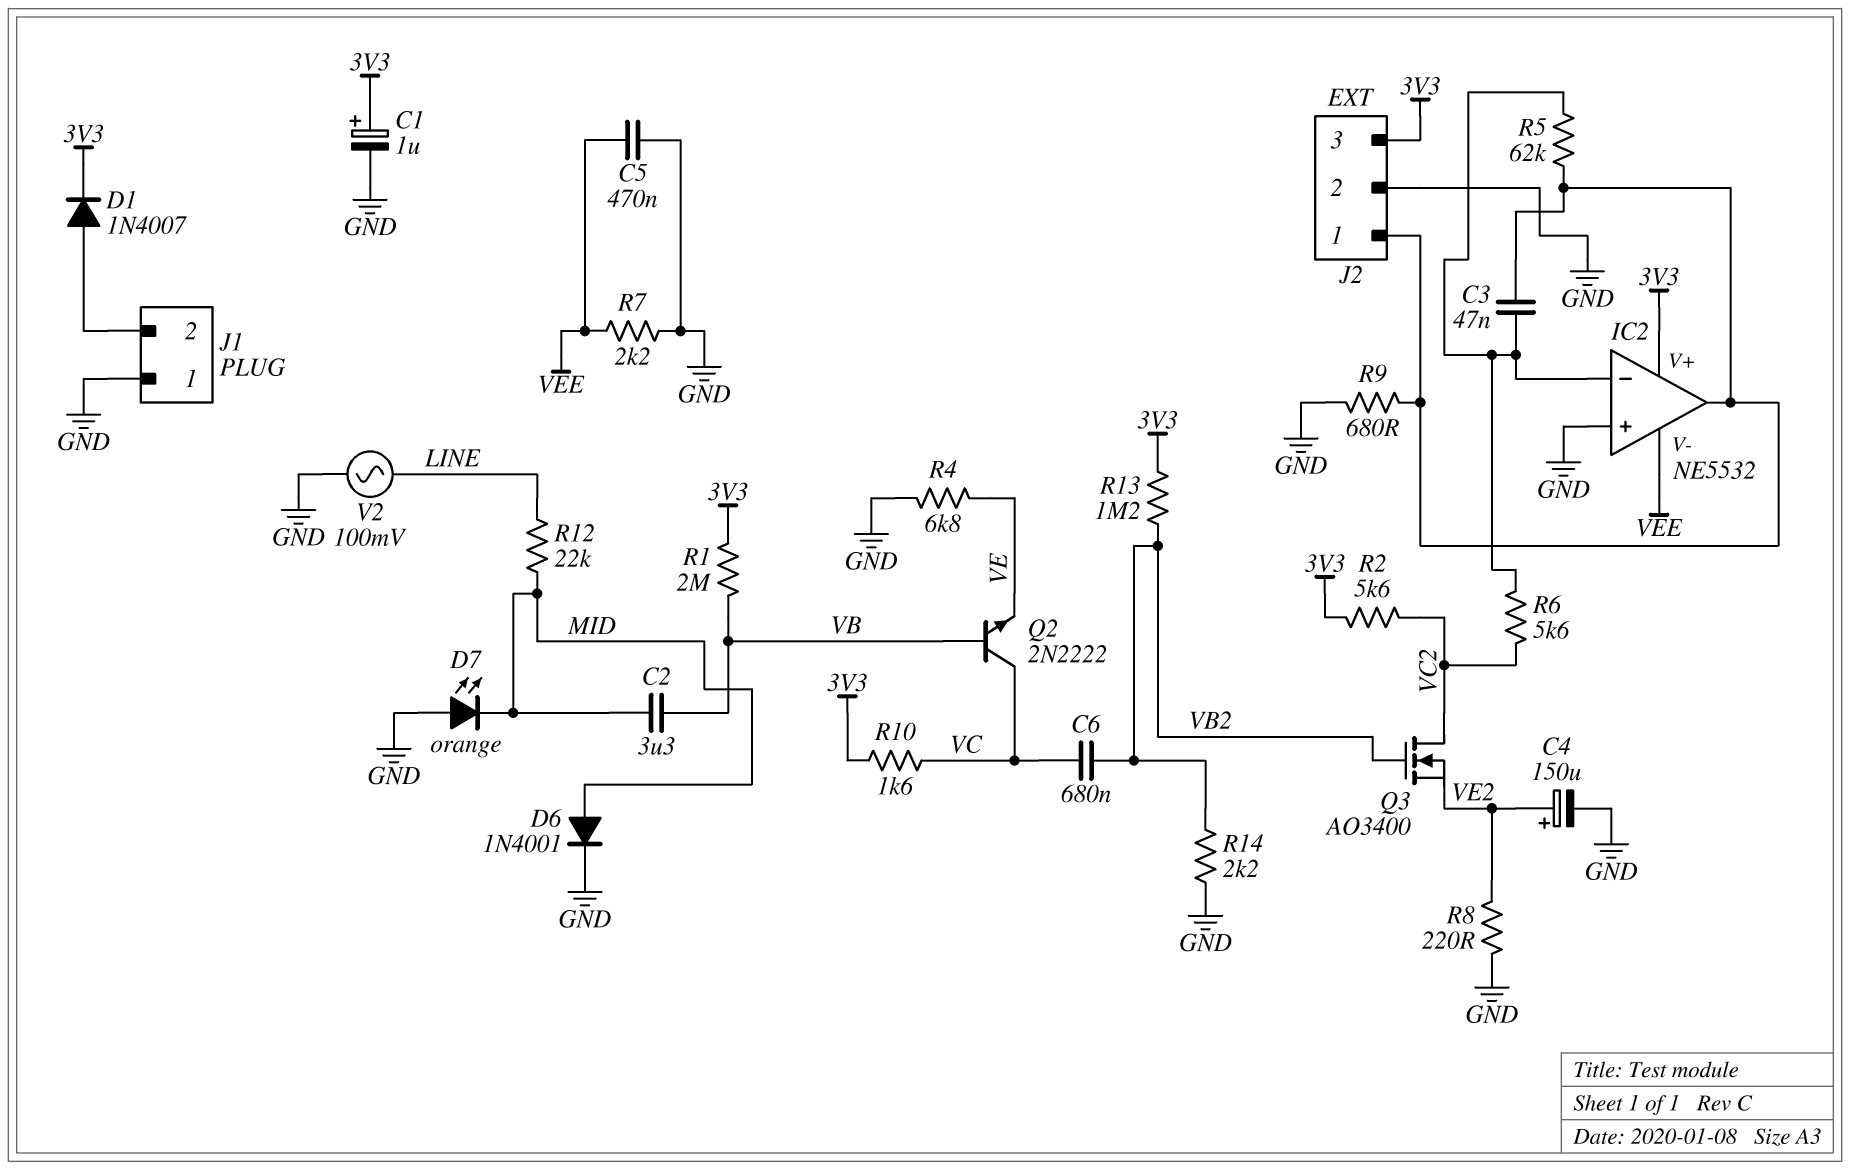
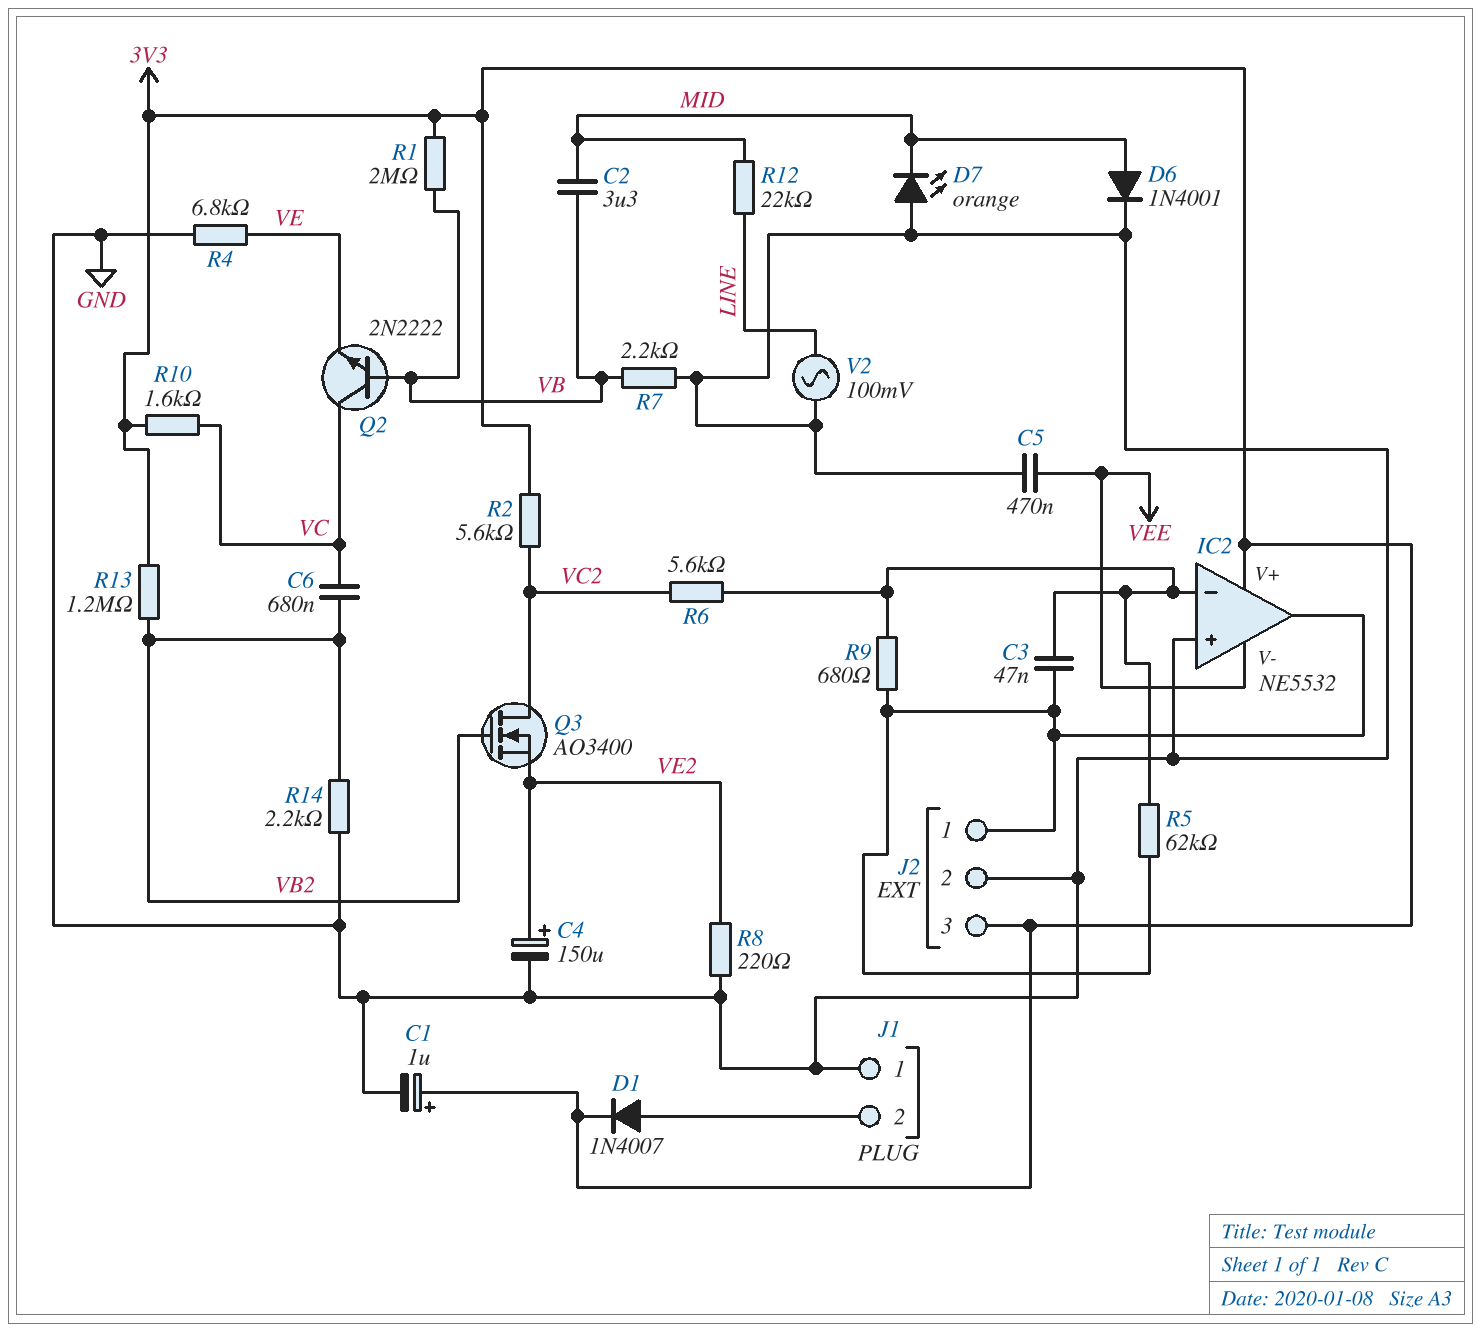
R7: 2.2k (GND, VEE) -> 2.2k (GND, VB)
R9: 680 (GND, IC2/out) -> 680 (IC2/in-, IC2/out)

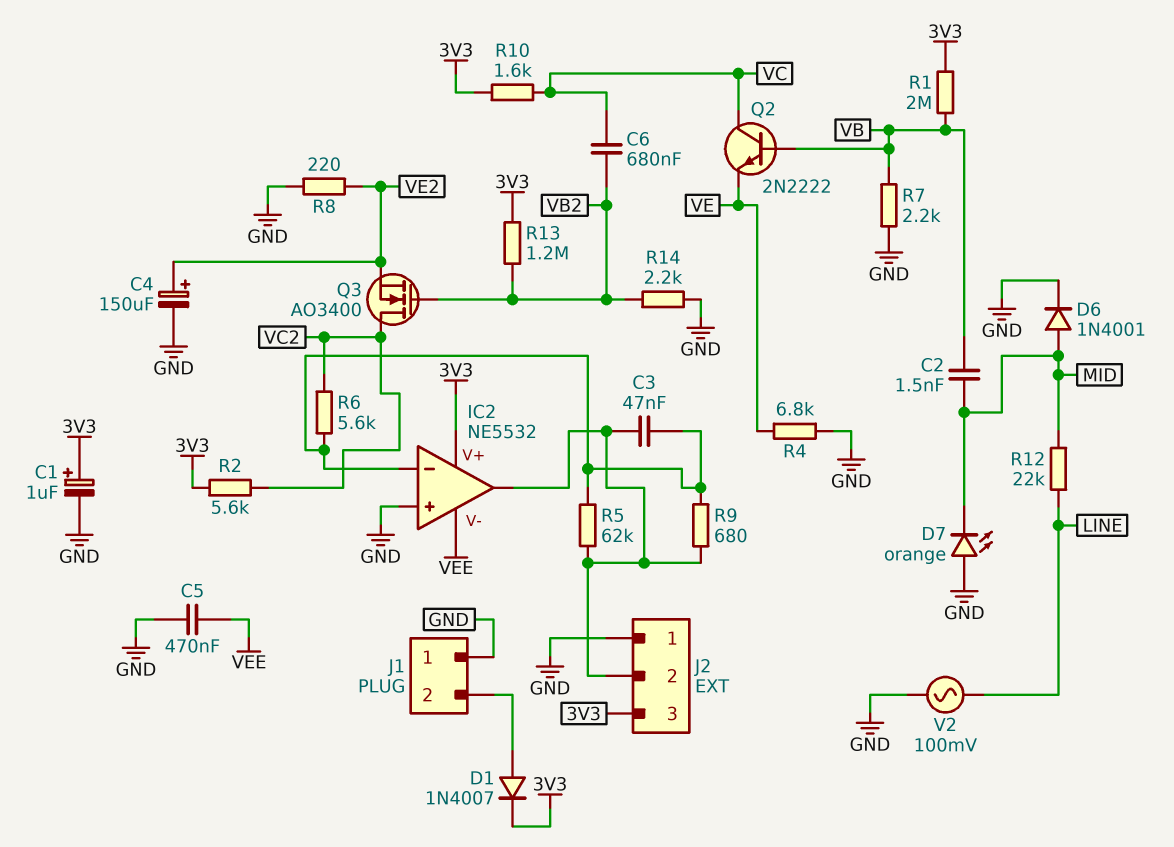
C2: 3.3uF (MID, VB) -> 1.5nF (MID, VB)
J2 pin 1: IC2/out -> GND
J2 pin 2: GND -> IC2/out

